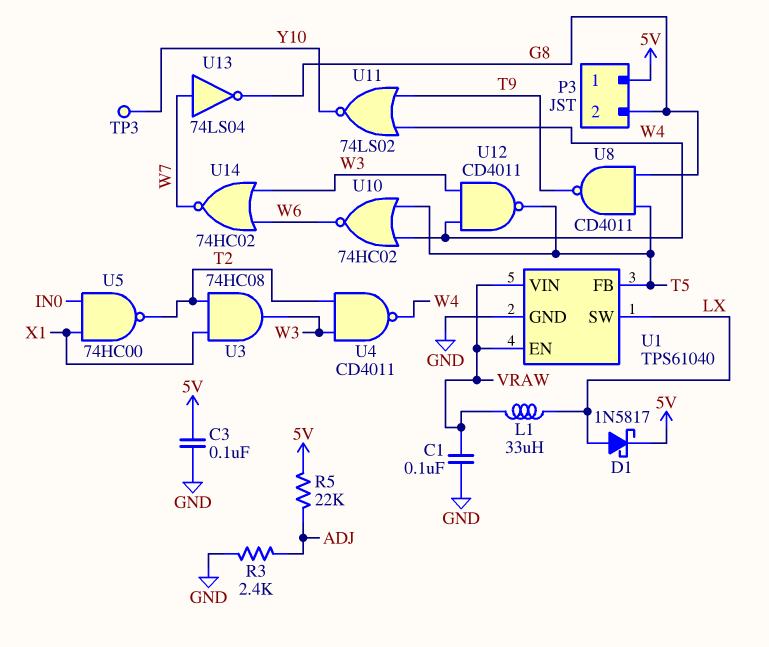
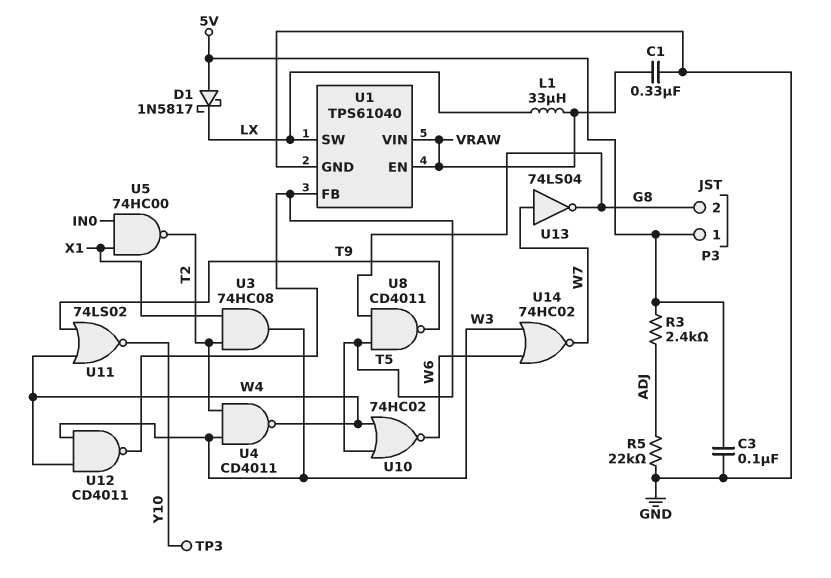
C1: 100nF (GND, VRAW) -> 330nF (GND, VRAW)
D1: schottky 1N5817 (A LX, K 5V) -> schottky 1N5817 (A 5V, K LX)
R3: 2.4k (ADJ, GND) -> 2.4k (5V, ADJ)
R5: 22k (5V, ADJ) -> 22k (ADJ, GND)

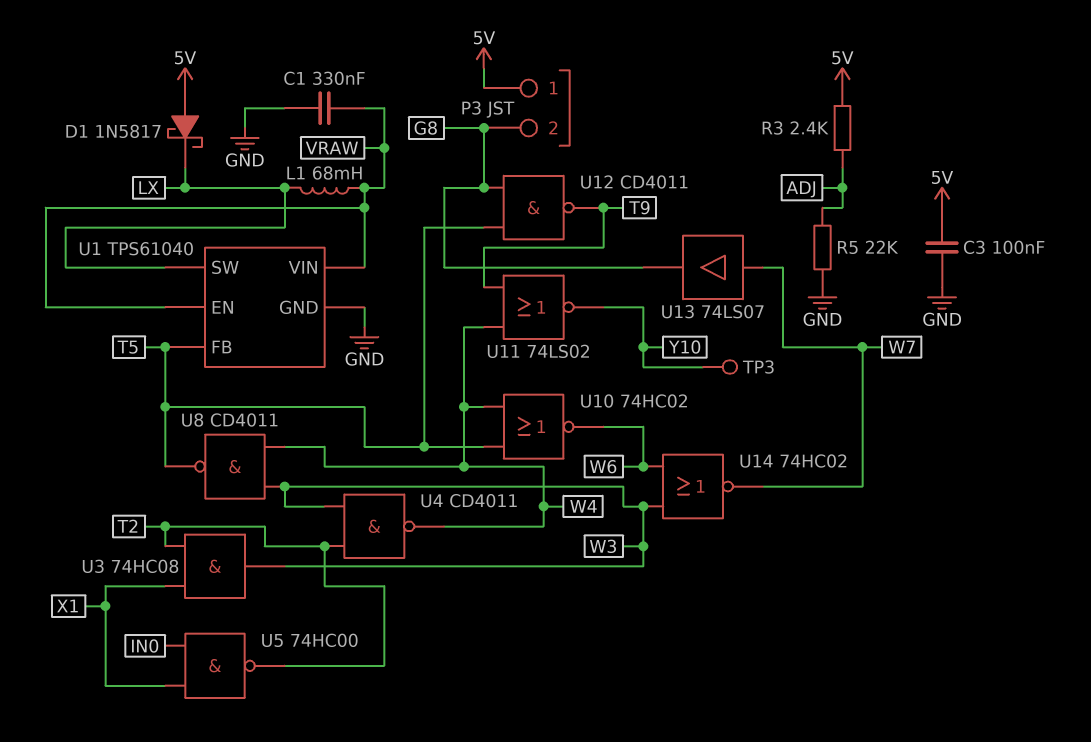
L1: 33uH (LX, VRAW) -> 68mH (LX, VRAW)
U8: NAND CD4011 (in G8, in T5, out T9) -> NAND CD4011 (in W3, in W4, out T5)
U12: NAND CD4011 (in W3, in W4, out T5) -> NAND CD4011 (in G8, in T5, out T9)
U13: NOT 74LS04 (in W7, out G8) -> buffer 74LS07 (in W7, out G8)

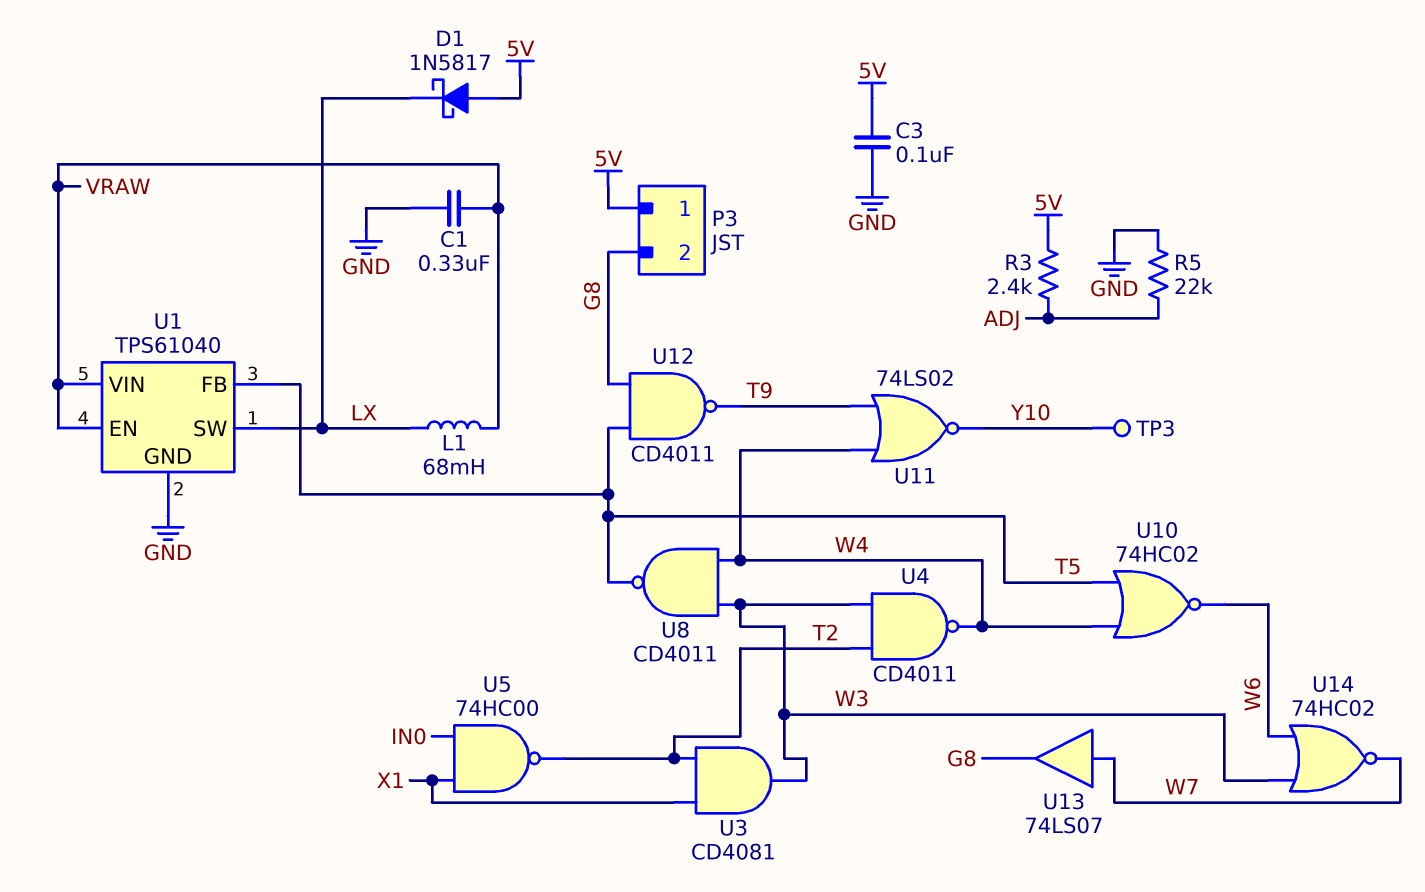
U3: AND 74HC08 (in T2, in X1, out W3) -> AND CD4081 (in T2, in X1, out W3)

